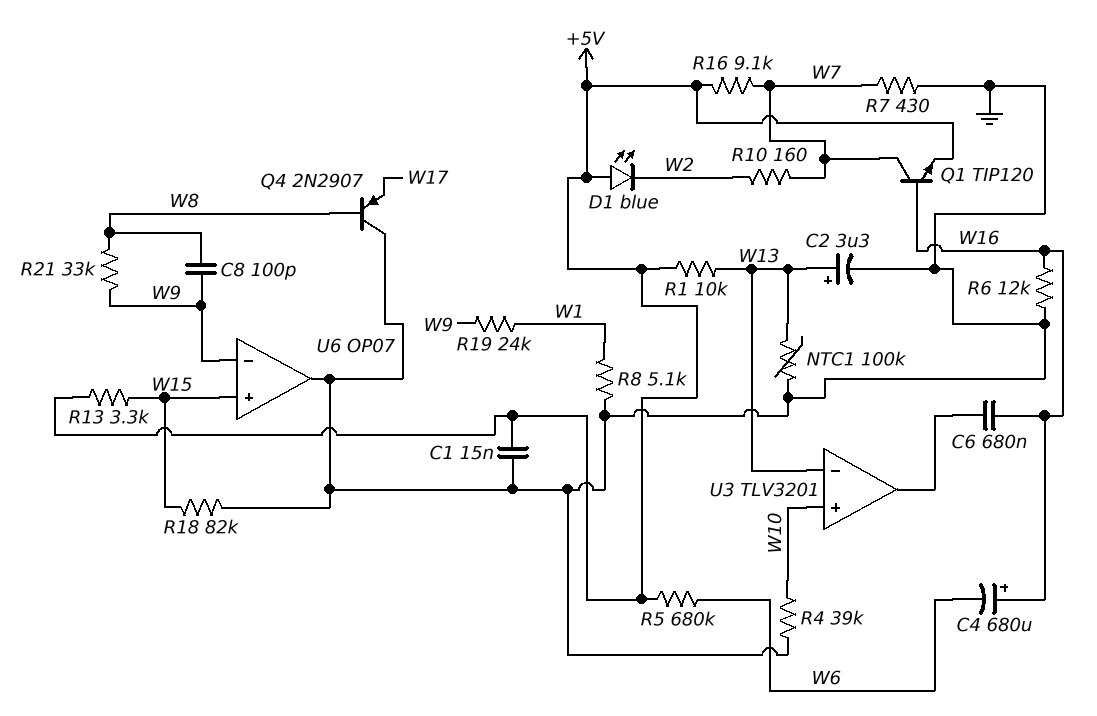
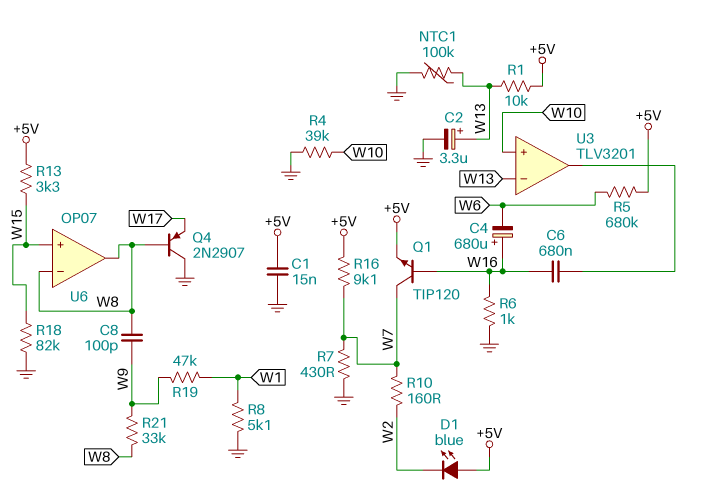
R6: 12k (GND, W16) -> 1k (GND, W16)
R19: 24k (W1, W9) -> 47k (W1, W9)
U6 pin in-: W9 -> W8
U6 pin out: GND -> W8

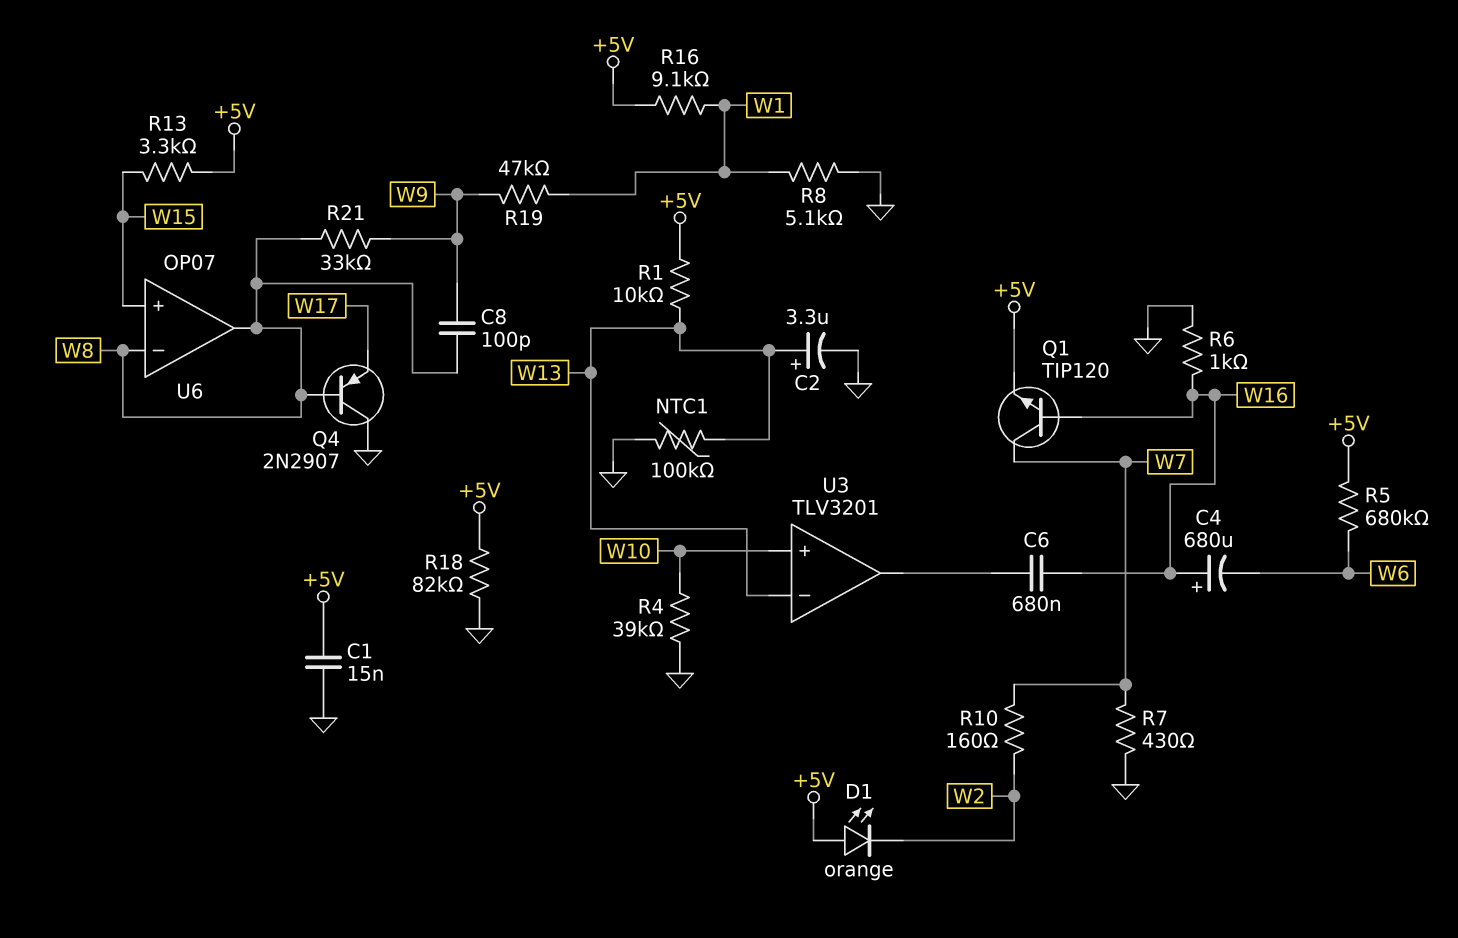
D1: LED blue (A +5V, K W2) -> LED orange (A +5V, K W2)
R16: 9.1k (+5V, W7) -> 9.1k (+5V, W1)
R18: 82k (GND, W15) -> 82k (+5V, GND)

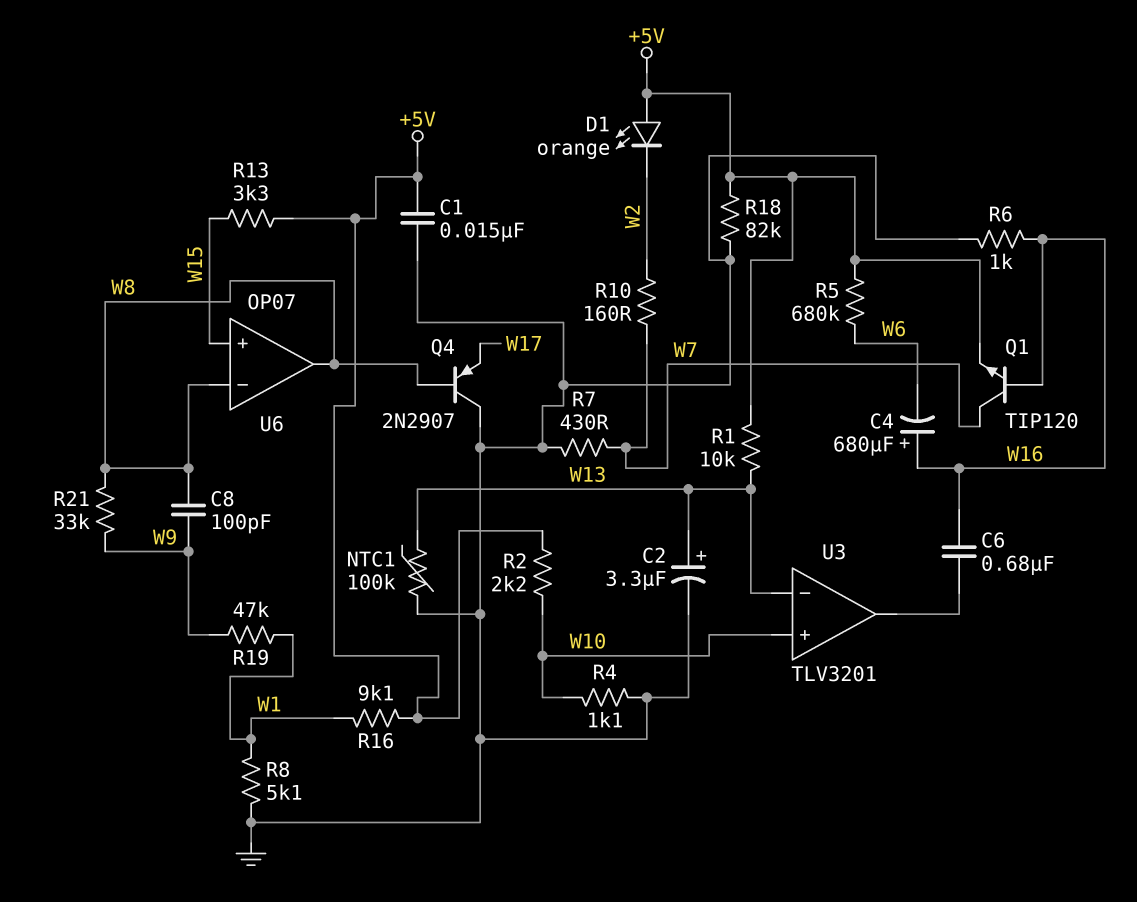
R2: none -> 2.2k (+5V, W10)
R4: 39k (GND, W10) -> 1.1k (GND, W10)

